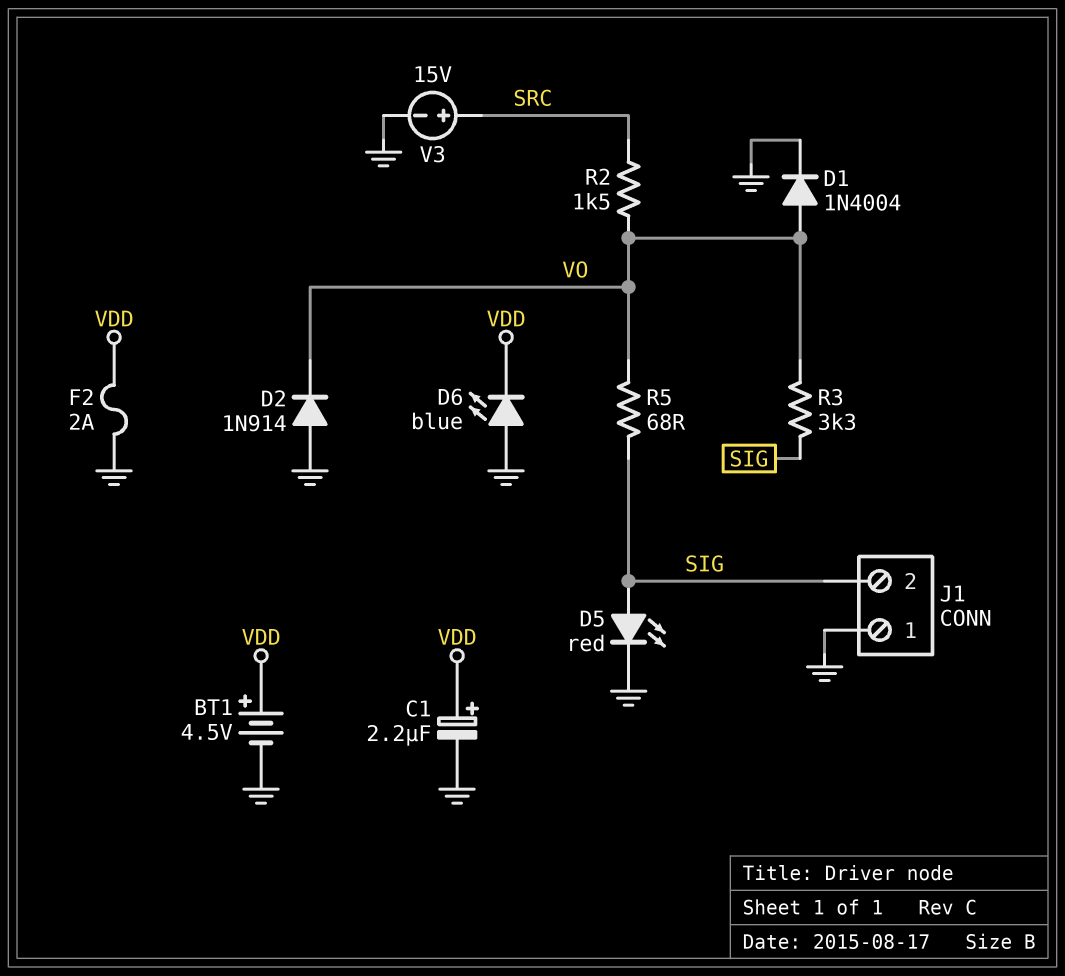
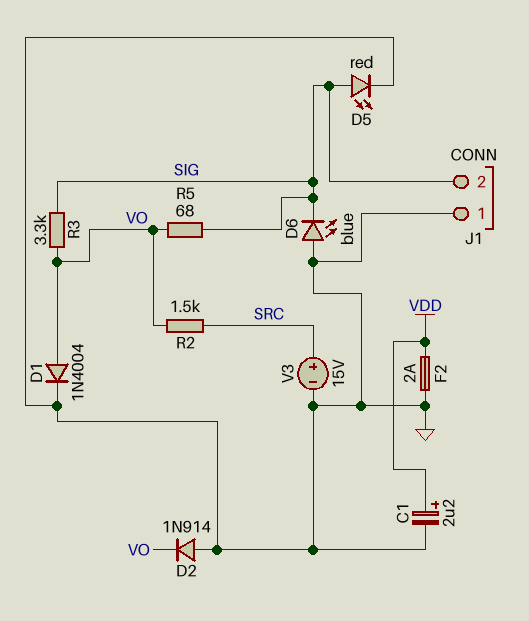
BT1: 4.5V (plus VDD, minus GND) -> none
D6: LED blue (A GND, K VDD) -> LED blue (A GND, K SIG)

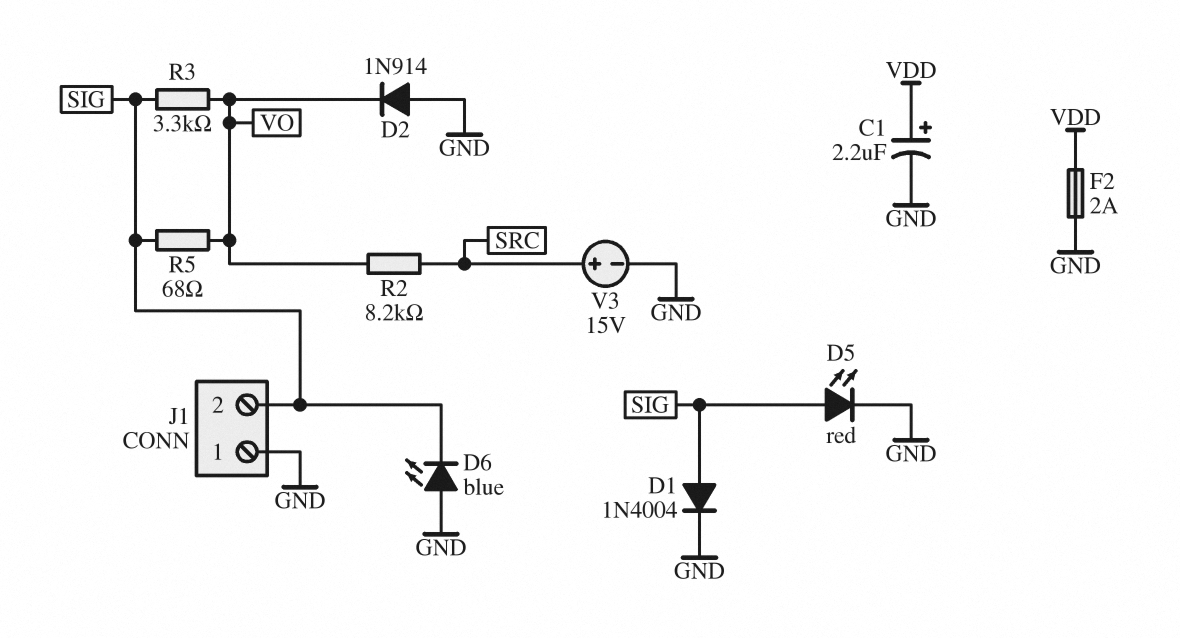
D1: diode 1N4004 (A VO, K GND) -> diode 1N4004 (A SIG, K GND)
R2: 1.5k (SRC, VO) -> 8.2k (SRC, VO)

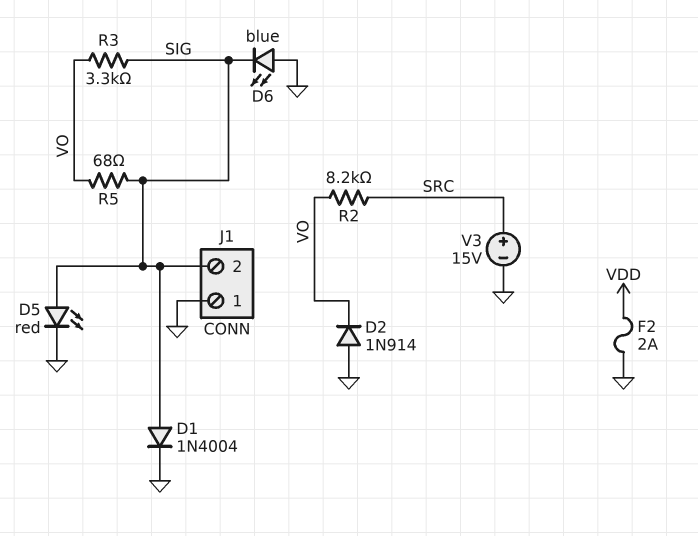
C1: 2.2uF (plus VDD, minus GND) -> none

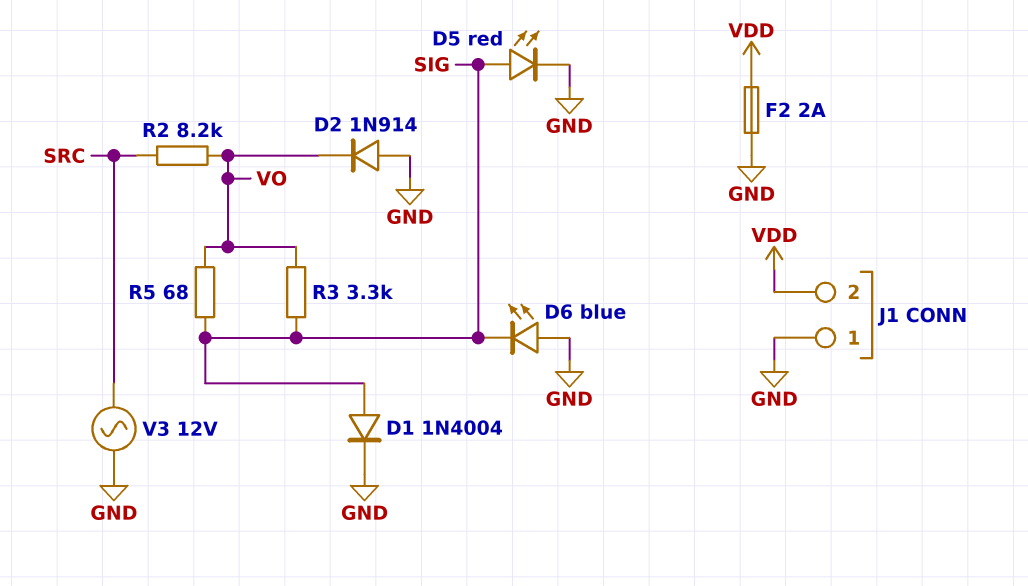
J1 pin 2: SIG -> VDD
V3: 15V (plus SRC, minus GND) -> AC 12V (GND, SRC)

